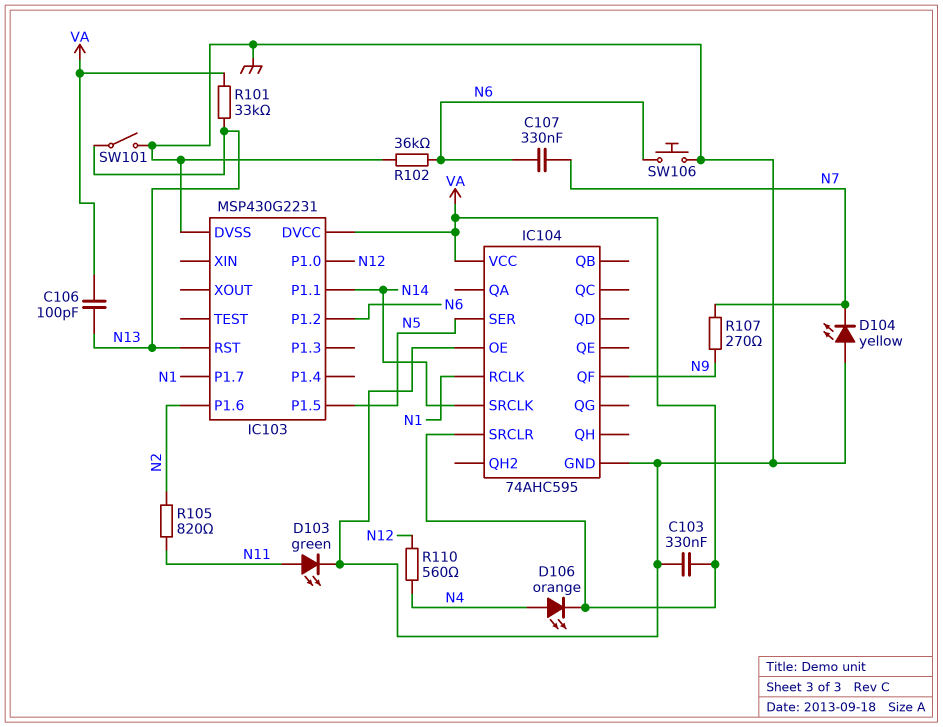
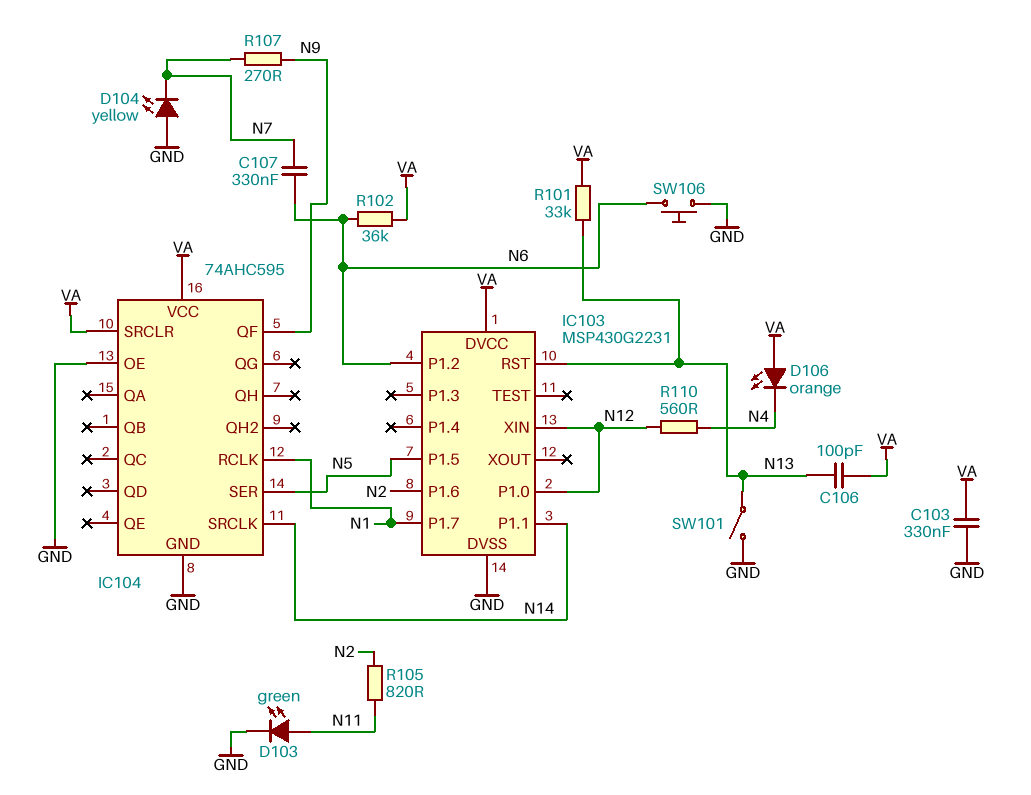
D106: LED orange (A N4, K VA) -> LED orange (A VA, K N4)
IC103 pin XIN: none -> N12
R102: 36k (GND, N6) -> 36k (N6, VA)

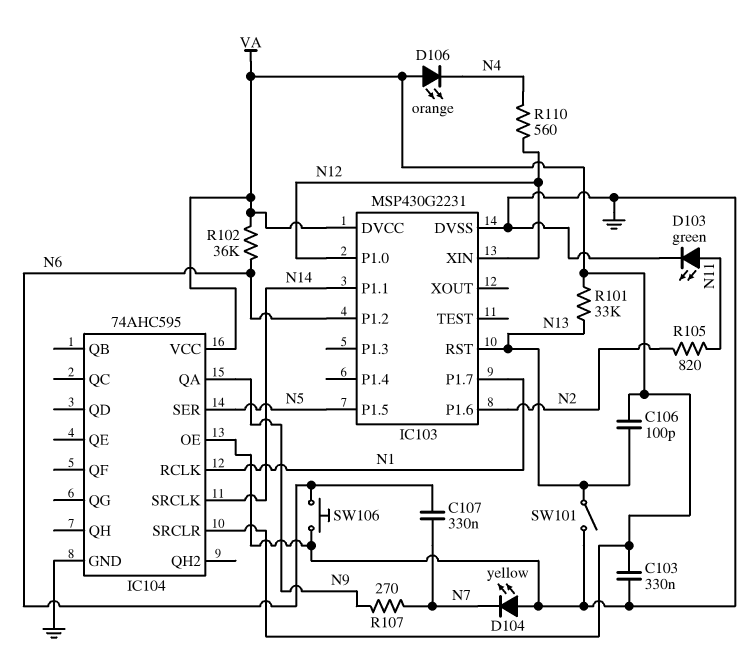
IC104 pin QA: none -> N9
IC104 pin QF: N9 -> none

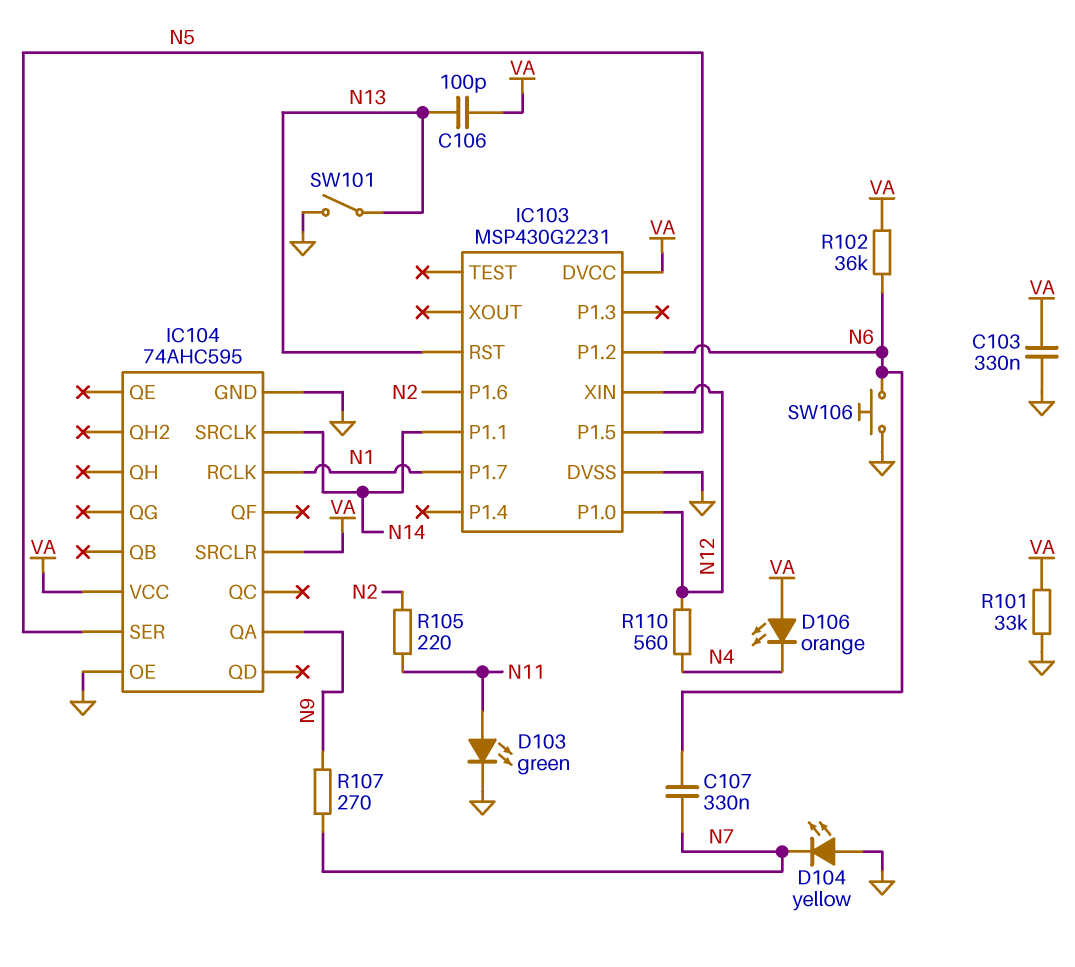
R101: 33k (N13, VA) -> 33k (GND, VA)
R105: 820 (N2, N11) -> 220 (N2, N11)

